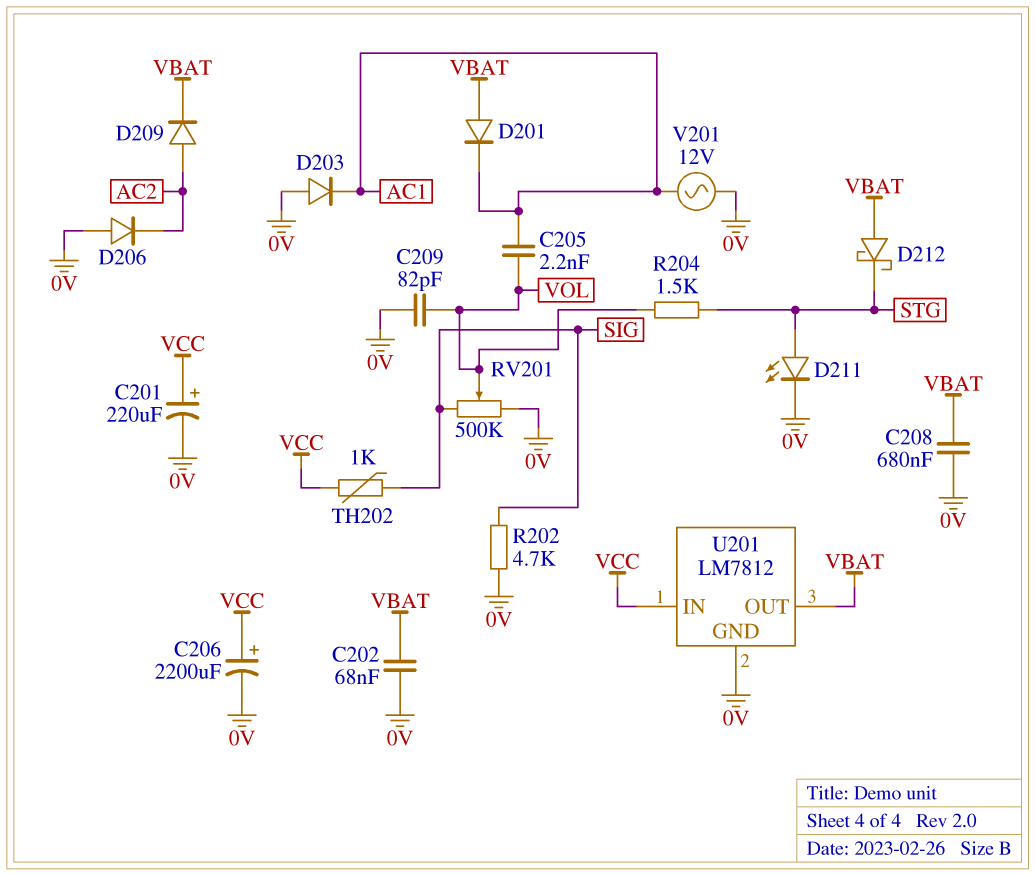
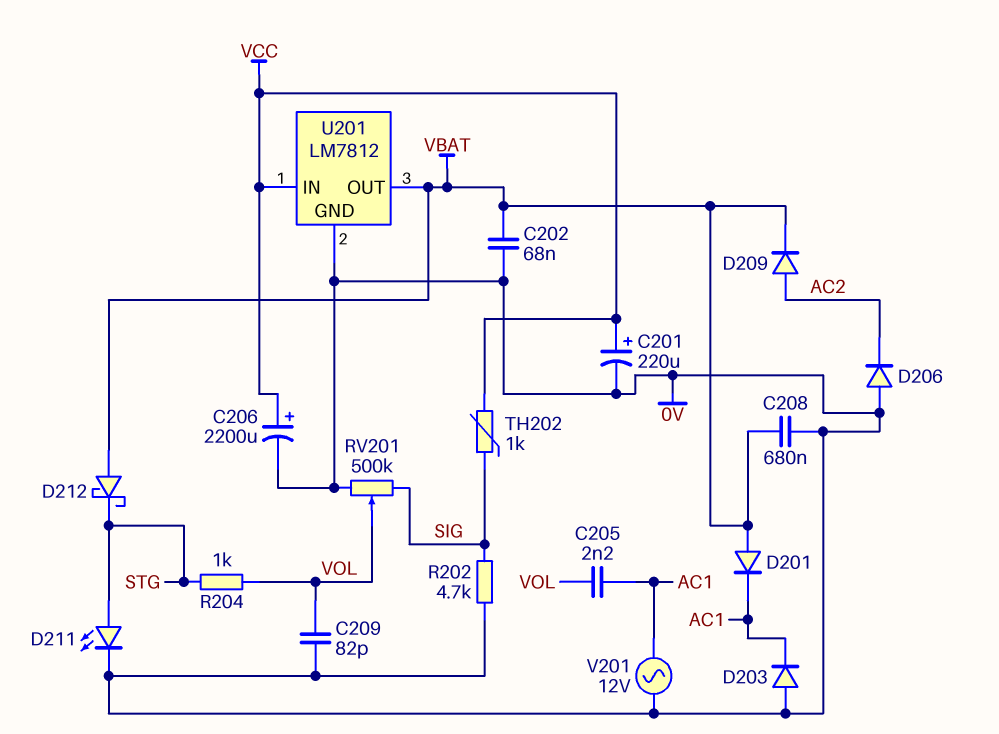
R204: 1.5k (STG, VOL) -> 1k (STG, VOL)

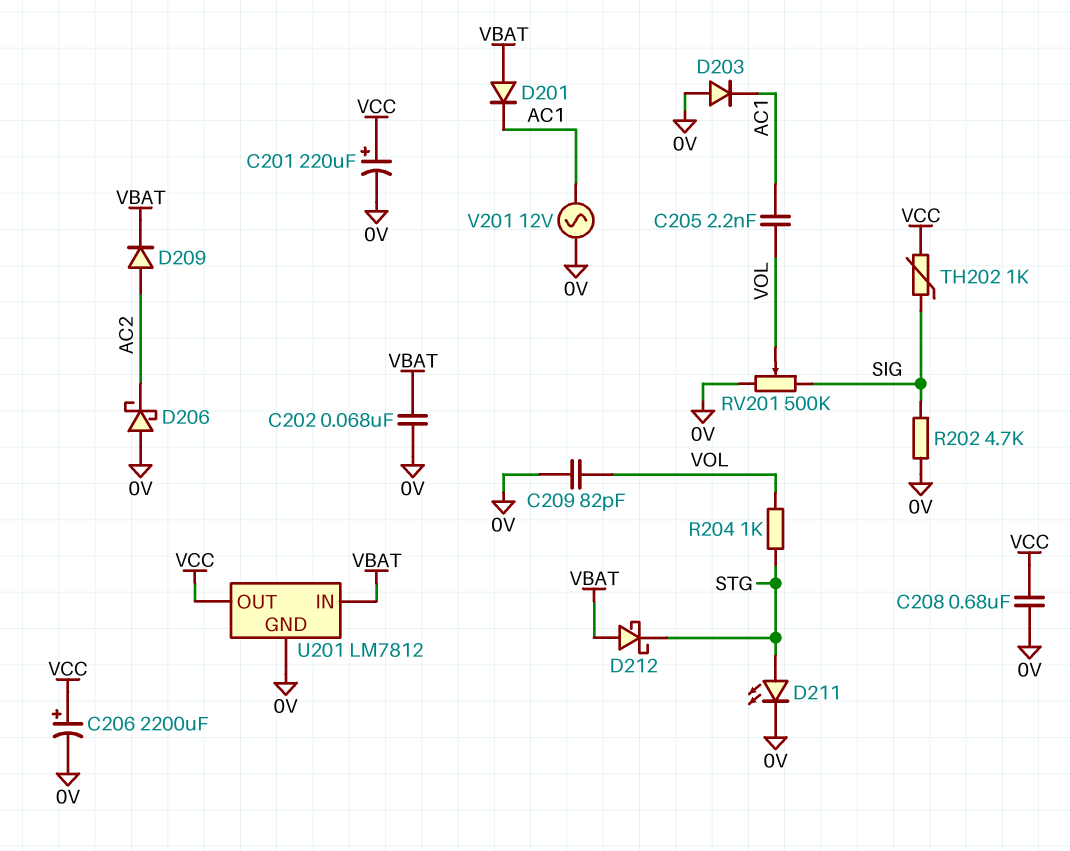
C208: 680nF (0V, VBAT) -> 680nF (0V, VCC)
D206: diode (A 0V, K AC2) -> schottky (A 0V, K AC2)
U201 pin IN: VCC -> VBAT
U201 pin OUT: VBAT -> VCC

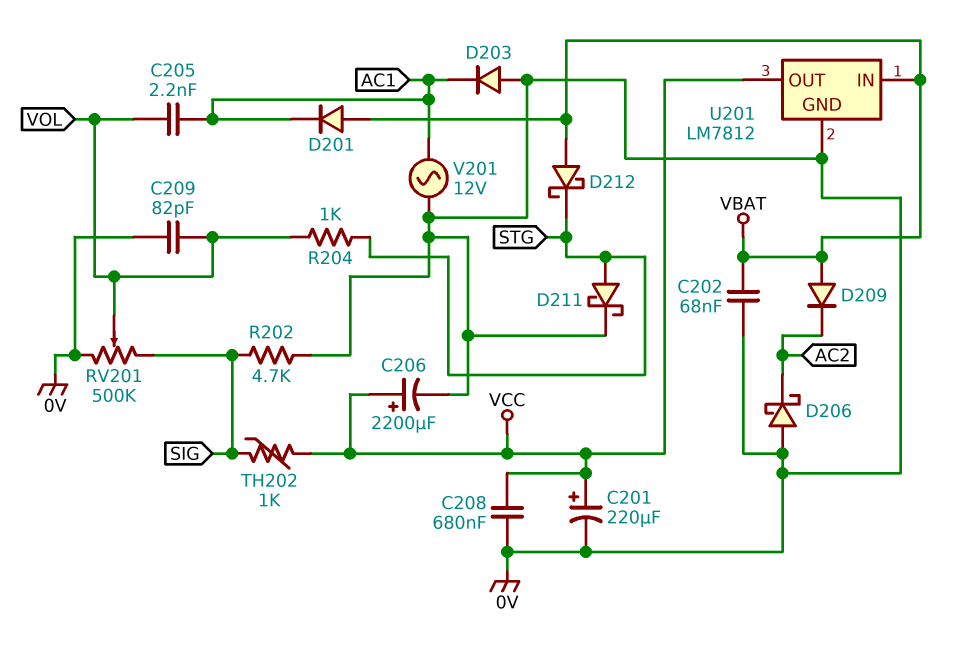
D209: diode (A AC2, K VBAT) -> diode (A VBAT, K AC2)
D211: LED (A STG, K 0V) -> schottky (A STG, K 0V)

